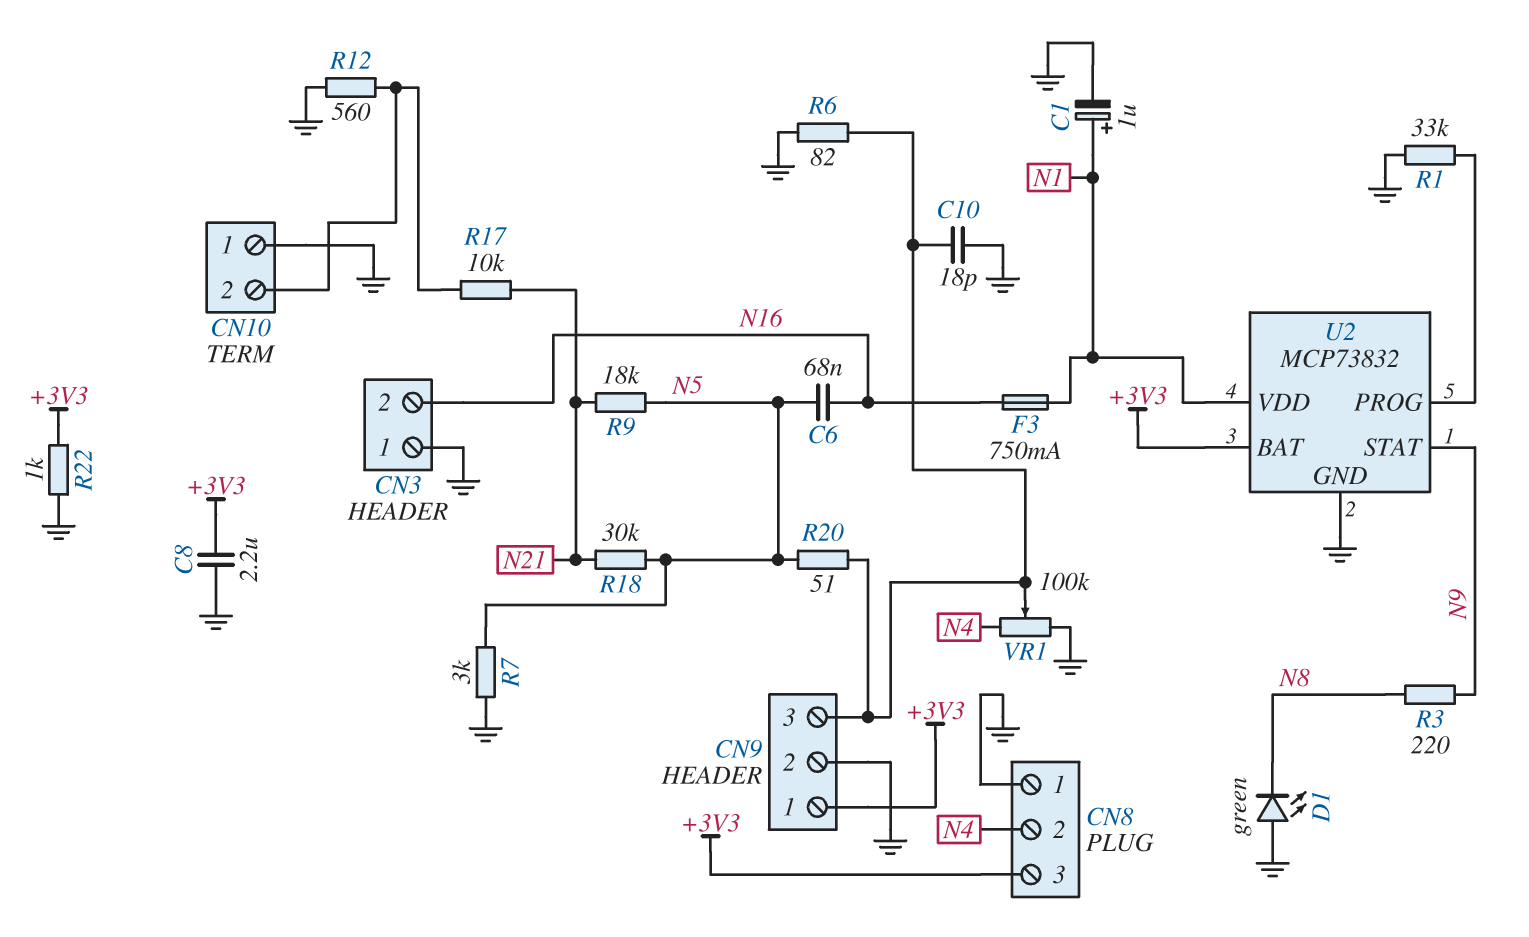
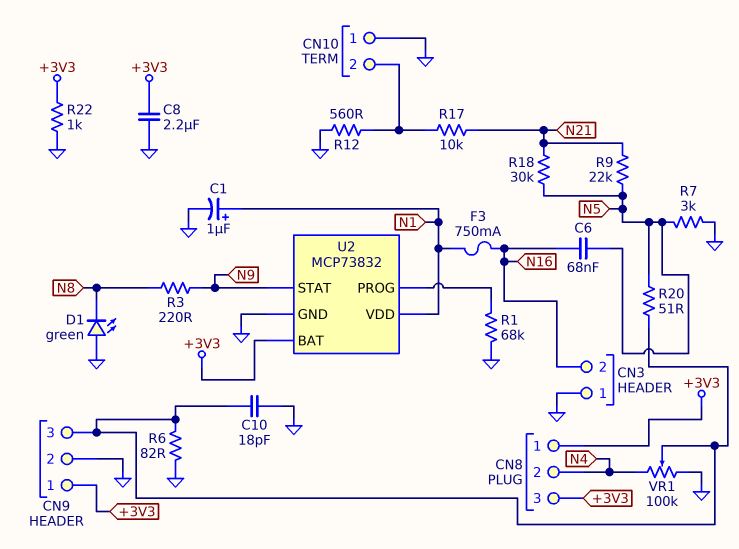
CN8 pin 1: GND -> +3V3
R1: 33k (GND, U2/PROG) -> 68k (GND, U2/PROG)
R9: 18k (N5, N21) -> 22k (N5, N21)

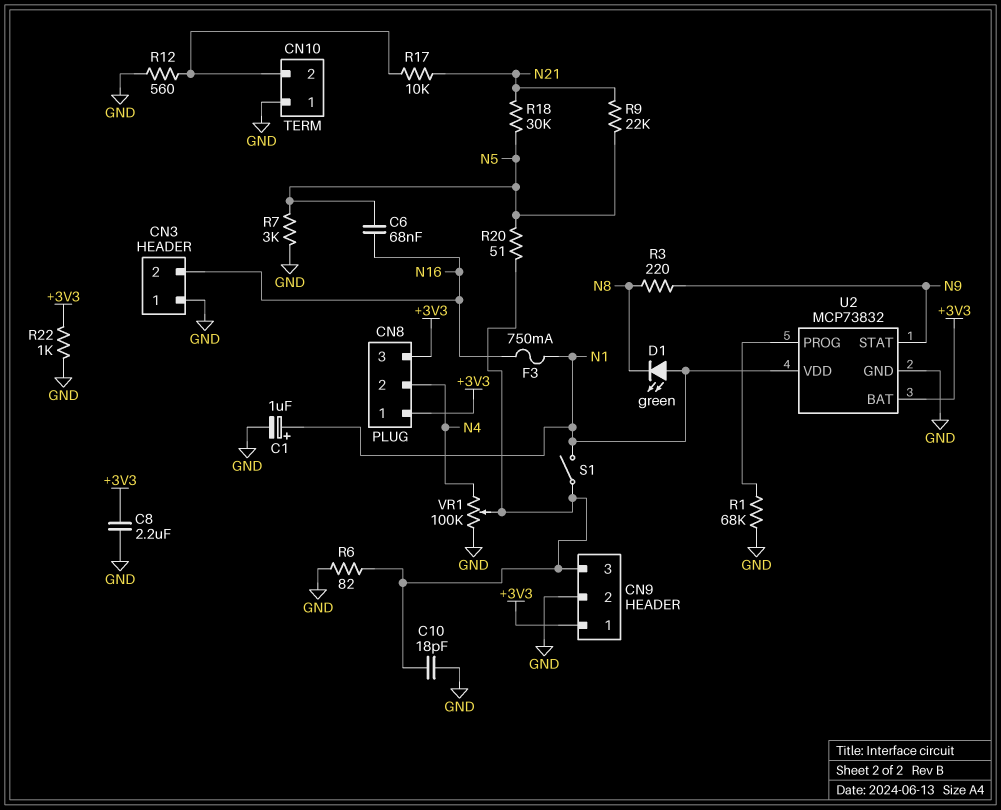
D1: LED green (A GND, K N8) -> LED green (A N1, K N8)
S1: none -> switch (CN9/3, N1)

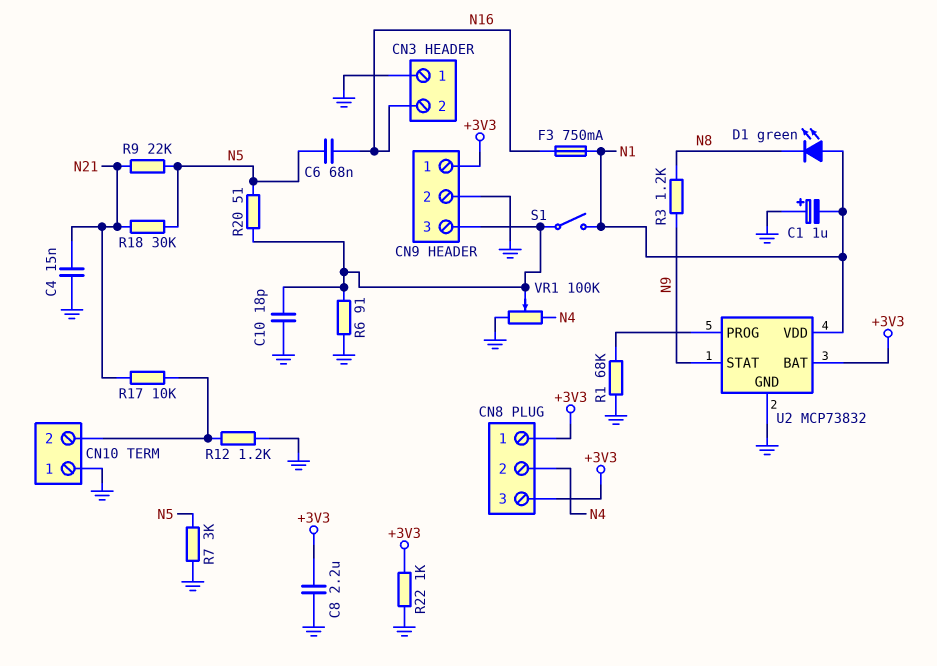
C1: 1uF (plus N1, minus GND) -> 1uF (plus GND, minus N1)
C4: none -> 15nF (GND, N21)
R3: 220 (N8, N9) -> 1.2k (N8, N9)
R6: 82 (CN9/3, GND) -> 91 (CN9/3, GND)
R12: 560 (CN10/2, GND) -> 1.2k (CN10/2, GND)

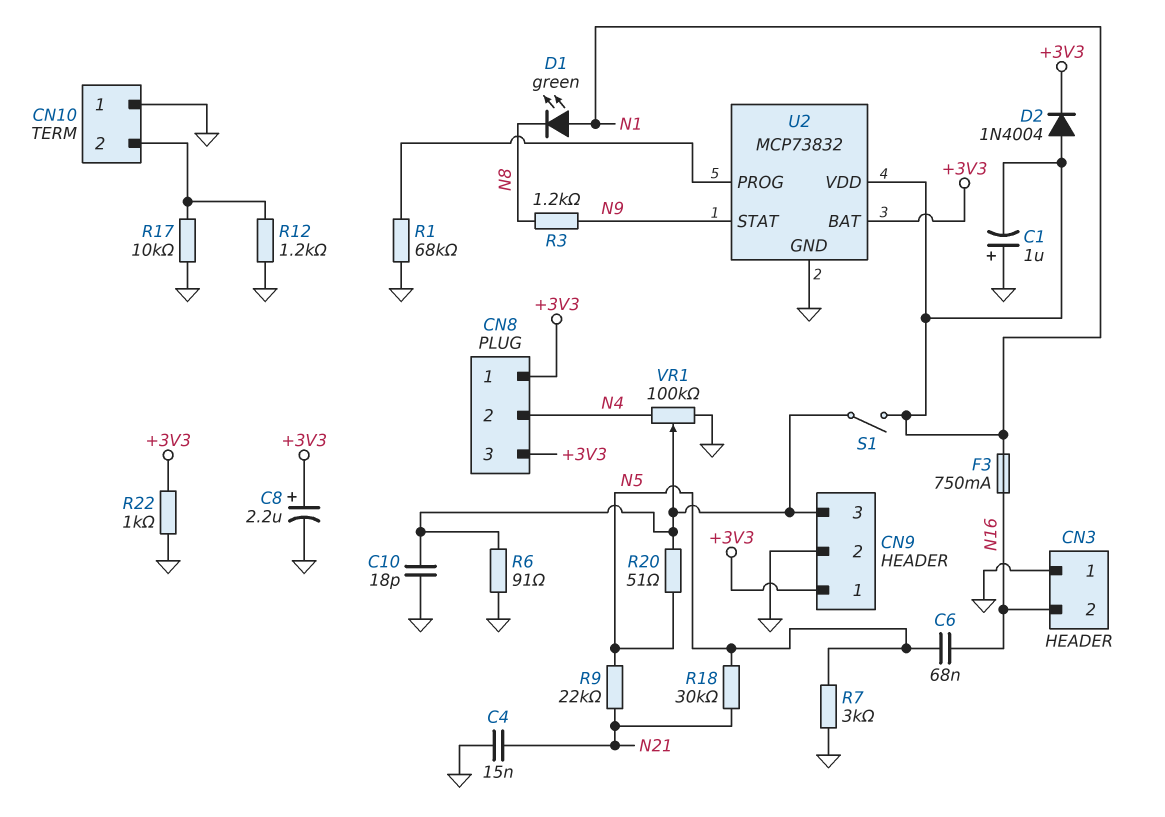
C8: 2.2uF (+3V3, GND) -> 2.2uF (plus +3V3, minus GND)
D2: none -> diode 1N4004 (A N1, K +3V3)
R17: 10k (CN10/2, N21) -> 10k (CN10/2, GND)

